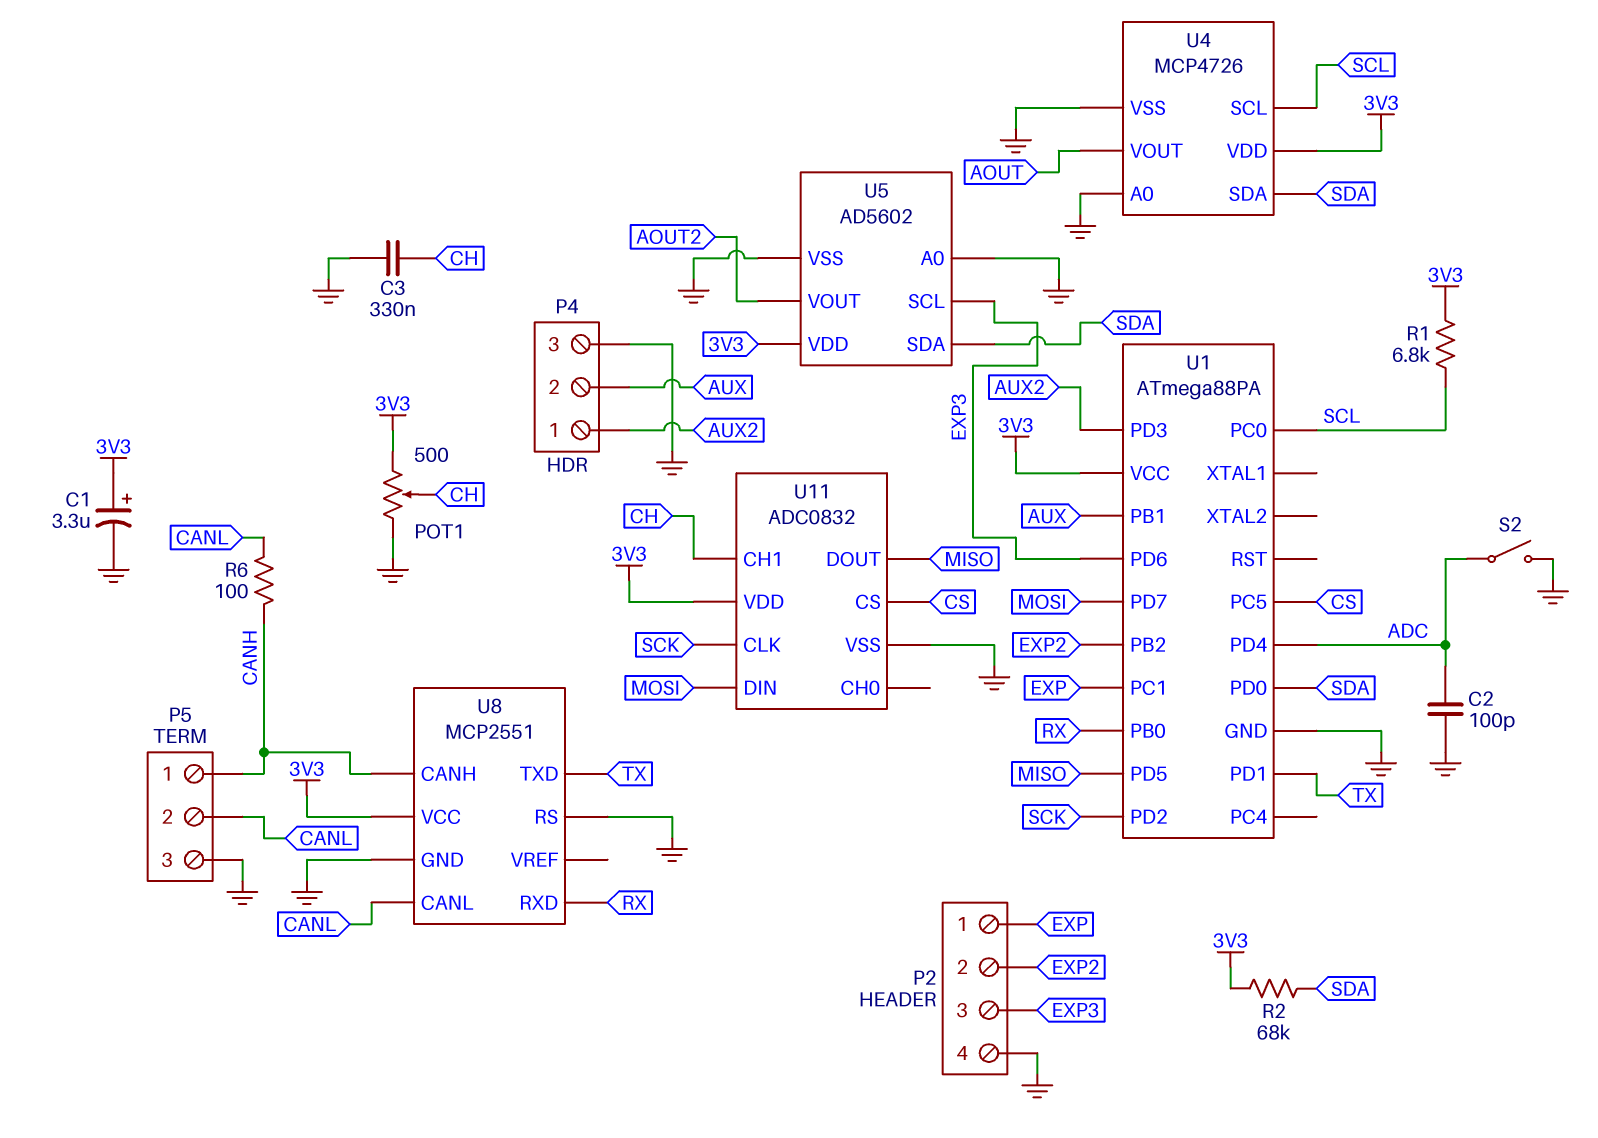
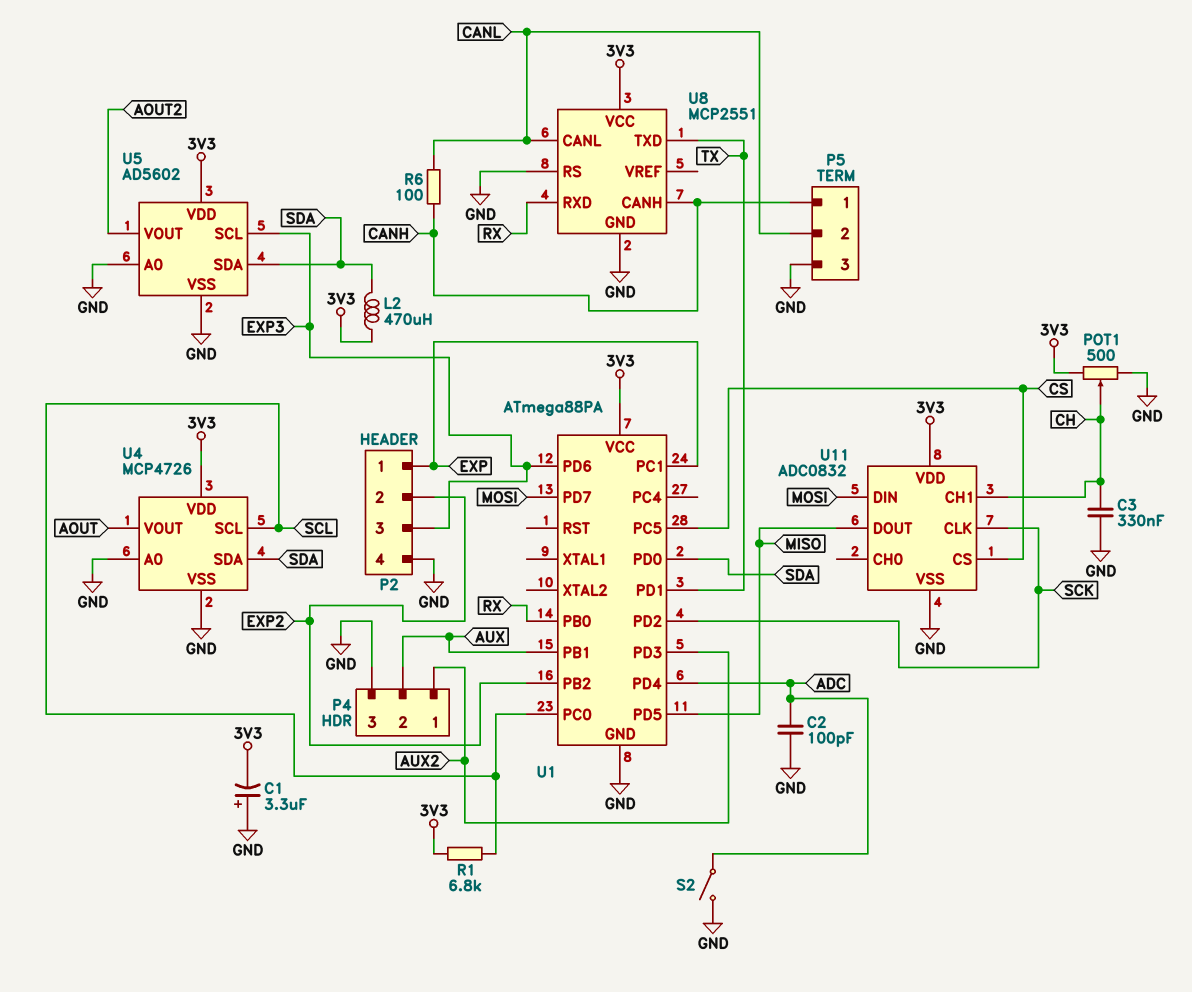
C1: 3.3uF (plus 3V3, minus GND) -> 3.3uF (plus GND, minus 3V3)
L2: none -> 470uH (3V3, SDA)
R2: 68k (3V3, SDA) -> none

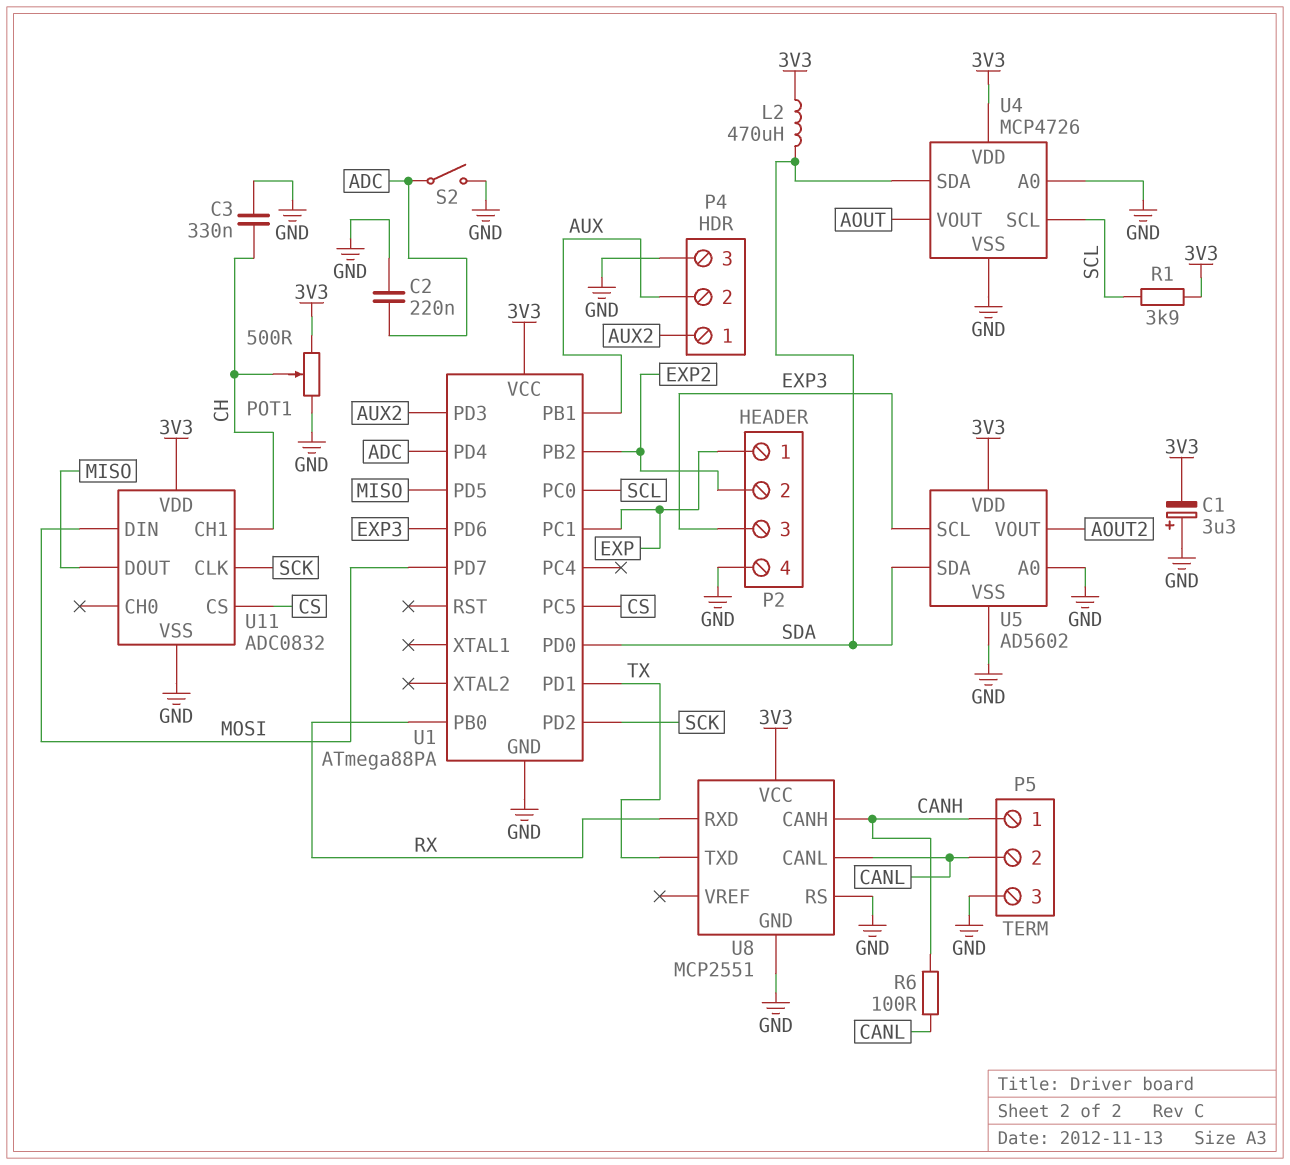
C2: 100pF (ADC, GND) -> 220nF (ADC, GND)
R1: 6.8k (3V3, SCL) -> 3.9k (3V3, SCL)

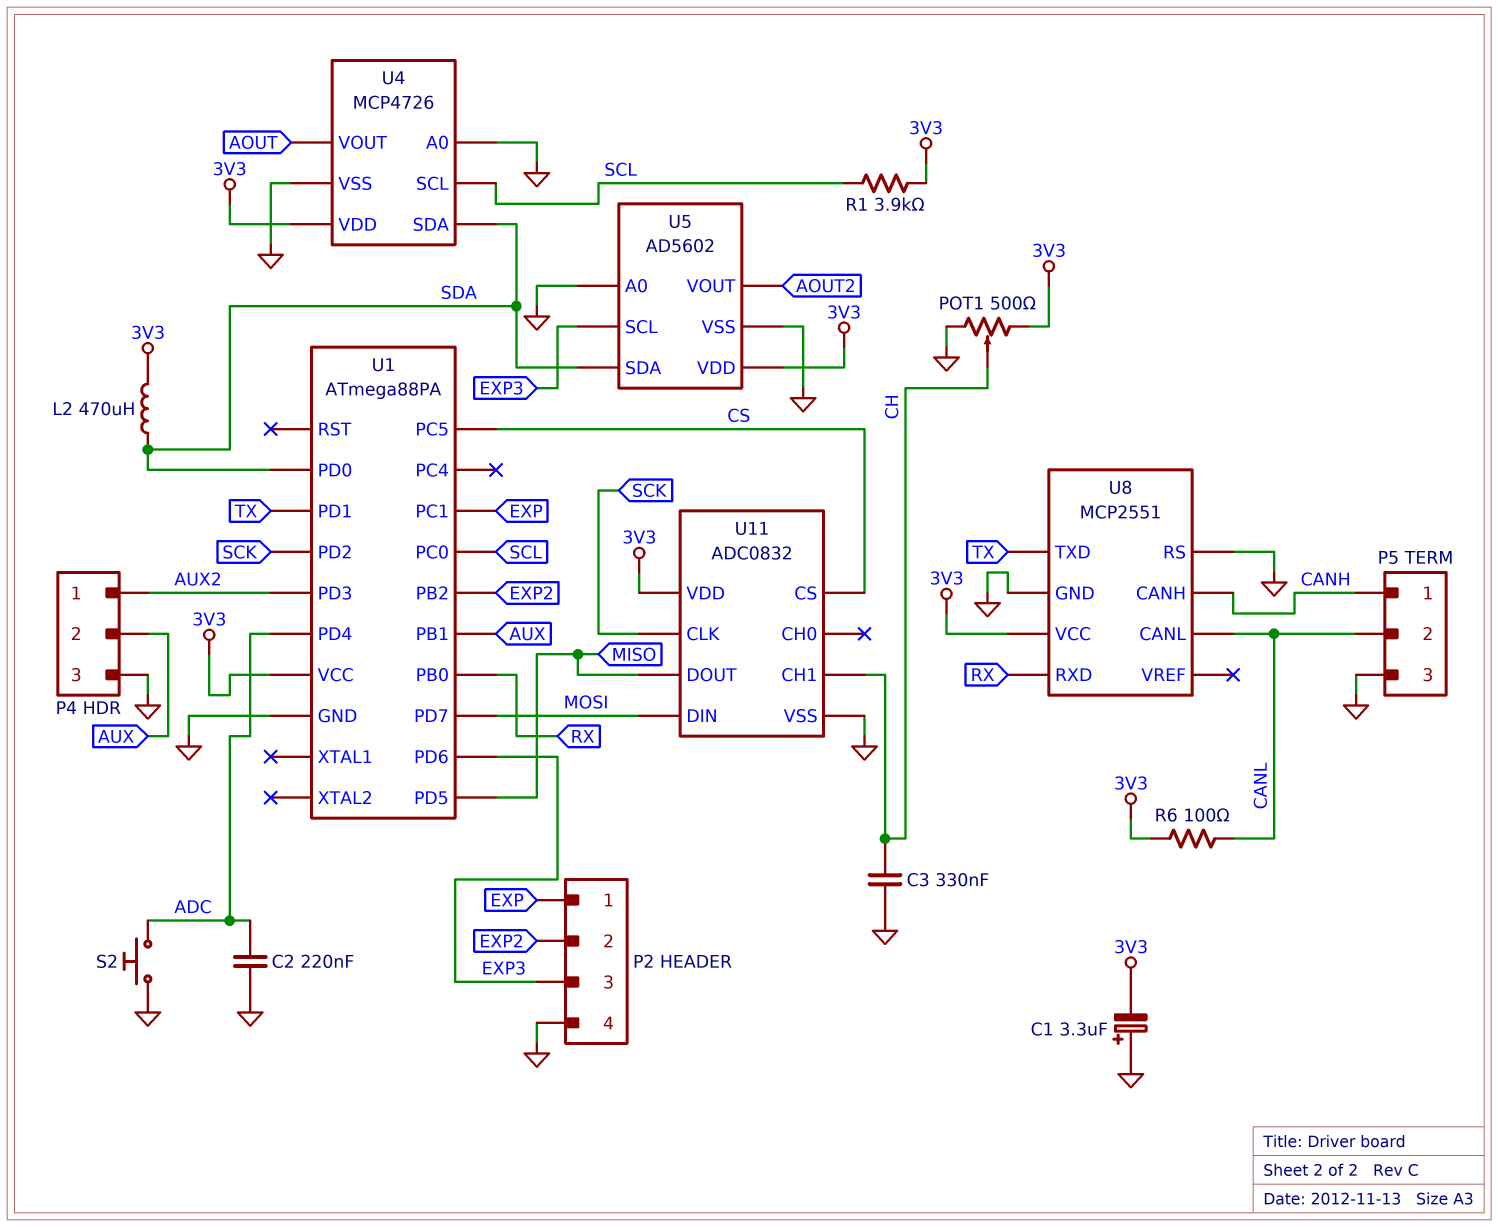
R6: 100 (CANH, CANL) -> 100 (3V3, CANL)
S2: switch (ADC, GND) -> button (ADC, GND)

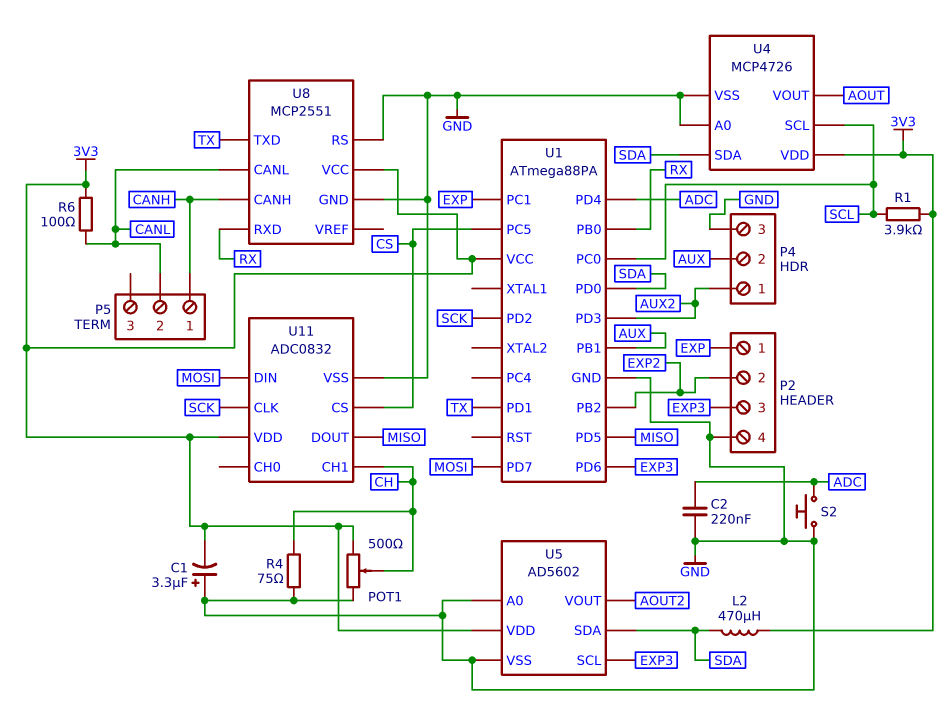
C3: 330nF (CH, GND) -> none
P5 pin 3: GND -> none
R4: none -> 75 (CH, GND)

